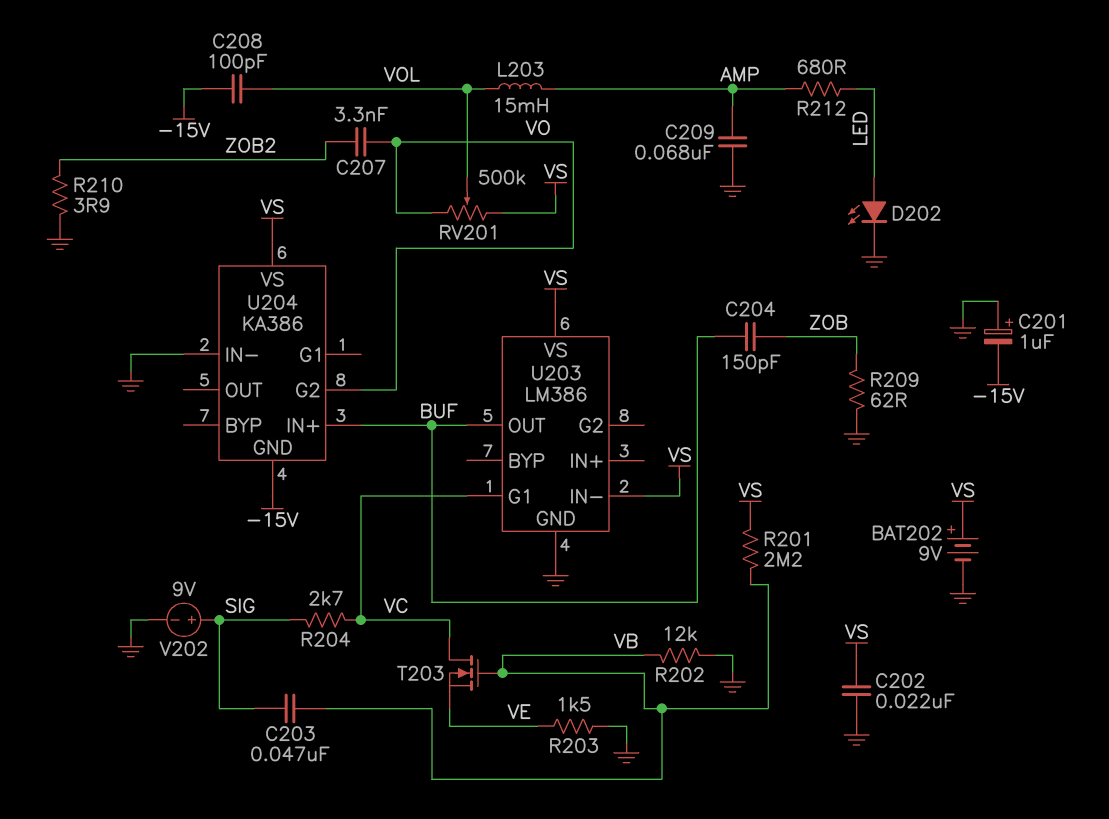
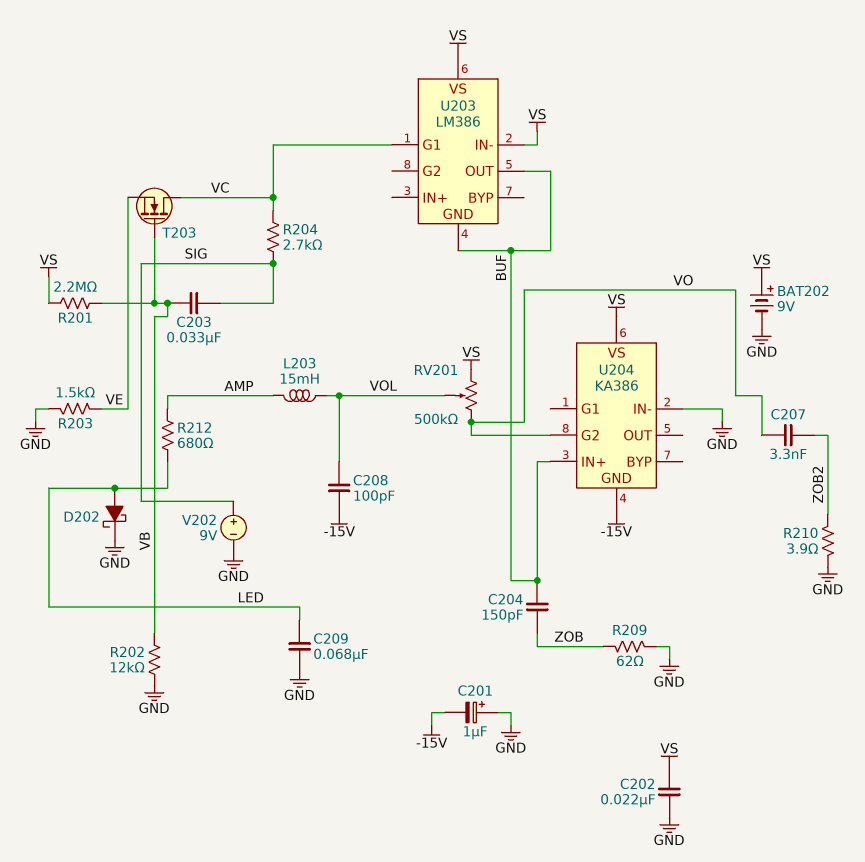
C203: 47nF (SIG, VB) -> 33nF (SIG, VB)
C209: 68nF (AMP, GND) -> 68nF (GND, LED)
D202: LED (A LED, K GND) -> schottky (A LED, K GND)
U203 pin GND: GND -> BUF

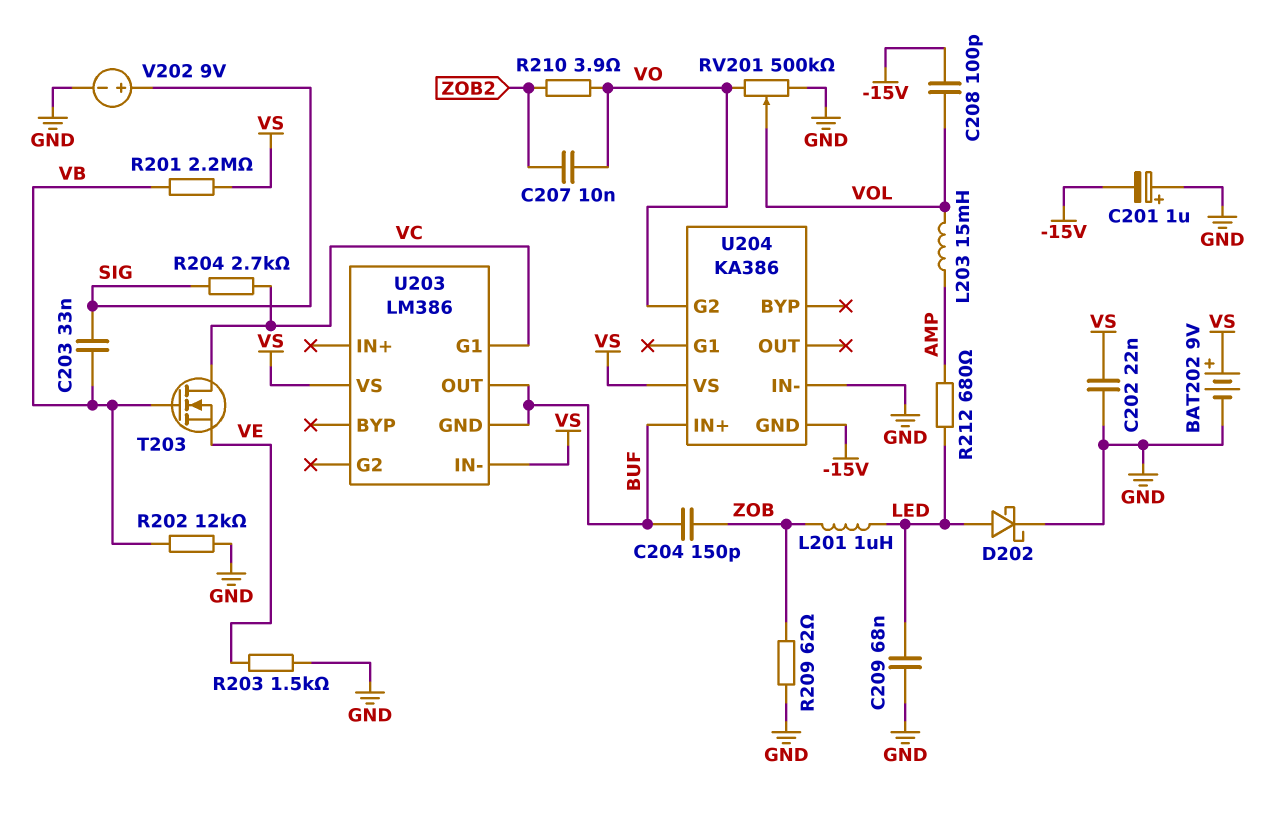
C207: 3.3nF (VO, ZOB2) -> 10nF (VO, ZOB2)
L201: none -> 1uH (LED, ZOB)
R210: 3.9 (GND, ZOB2) -> 3.9 (VO, ZOB2)
RV201: 500k (VO, VS, wiper VOL) -> 500k (GND, VO, wiper VOL)

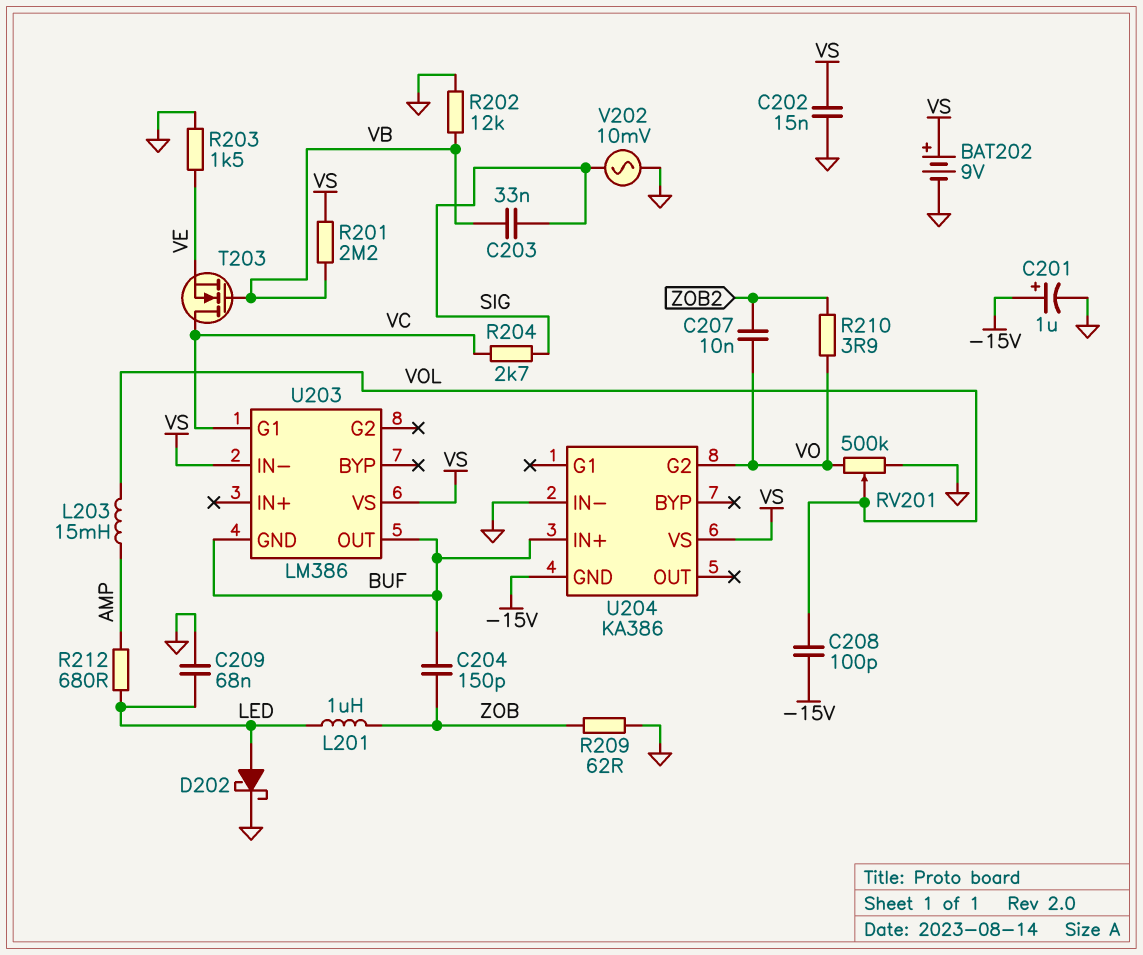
C201: 1uF (plus GND, minus -15V) -> 1uF (plus -15V, minus GND)
C202: 22nF (GND, VS) -> 15nF (GND, VS)
V202: 9V (plus SIG, minus GND) -> AC 10mV (GND, SIG)

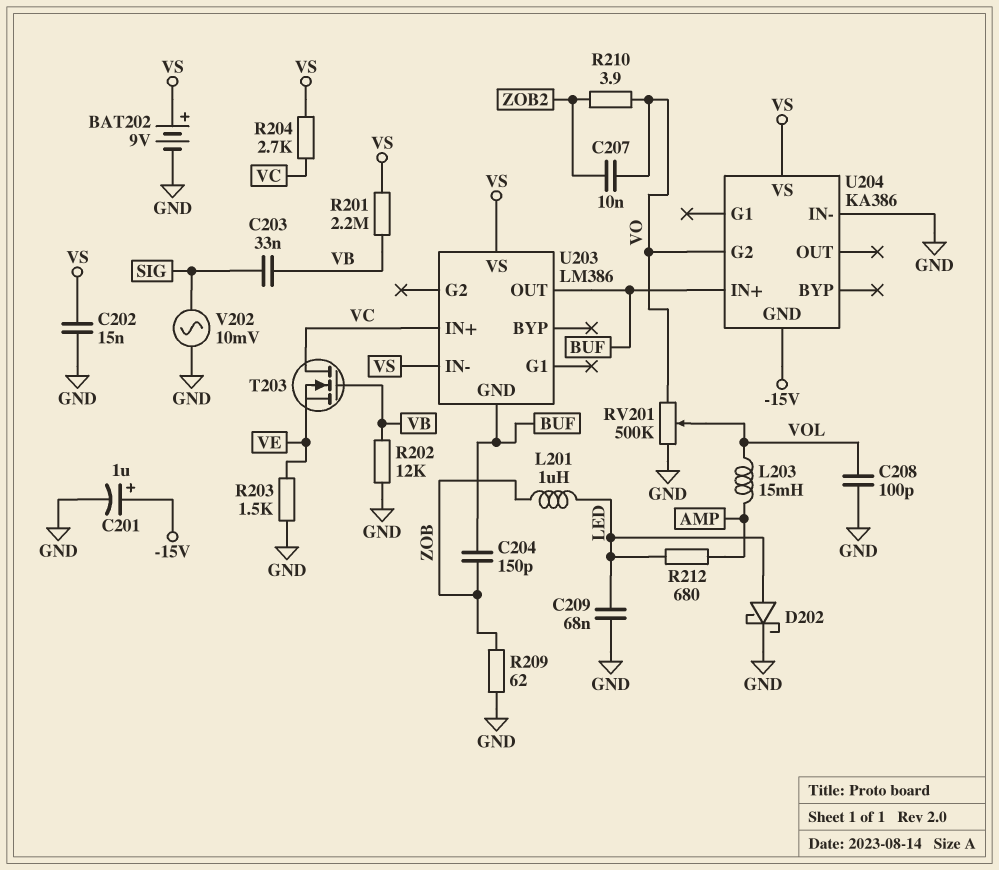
C208: 100pF (-15V, VOL) -> 100pF (GND, VOL)
R204: 2.7k (SIG, VC) -> 2.7k (VC, VS)
U203 pin G1: VC -> none
U203 pin IN+: none -> VC

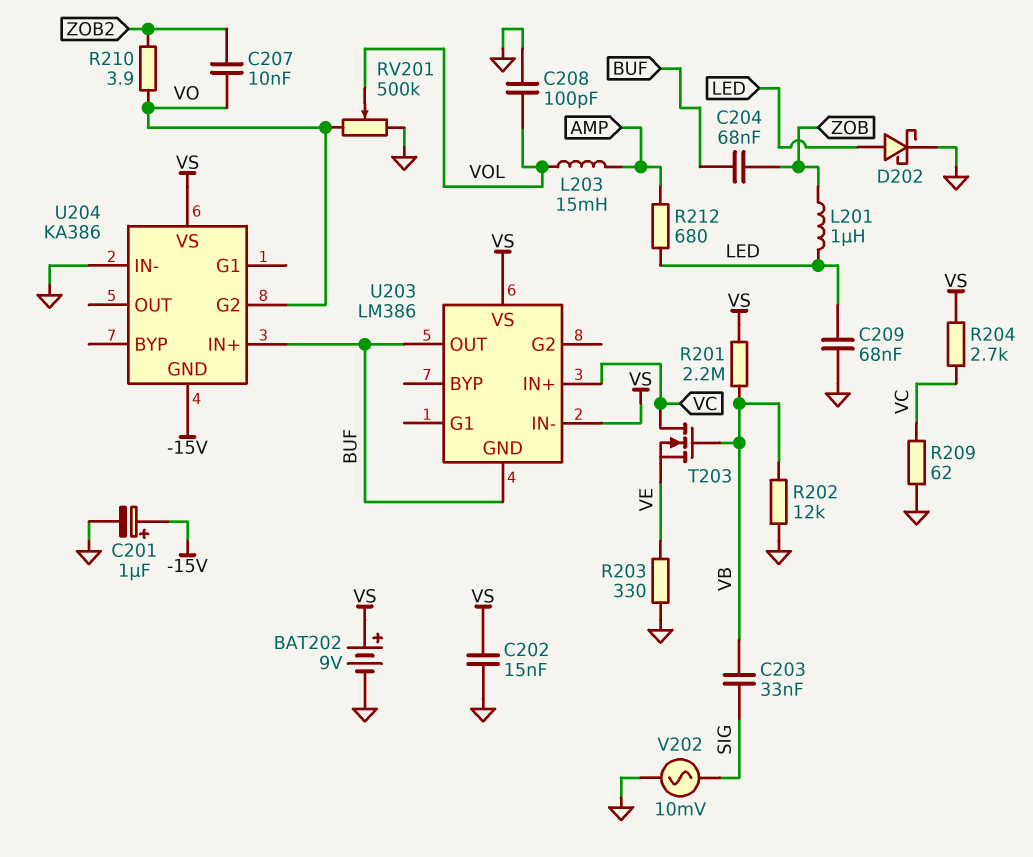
C204: 150pF (BUF, ZOB) -> 68nF (BUF, ZOB)
R203: 1.5k (GND, VE) -> 330 (GND, VE)
R209: 62 (GND, ZOB) -> 62 (GND, VC)

